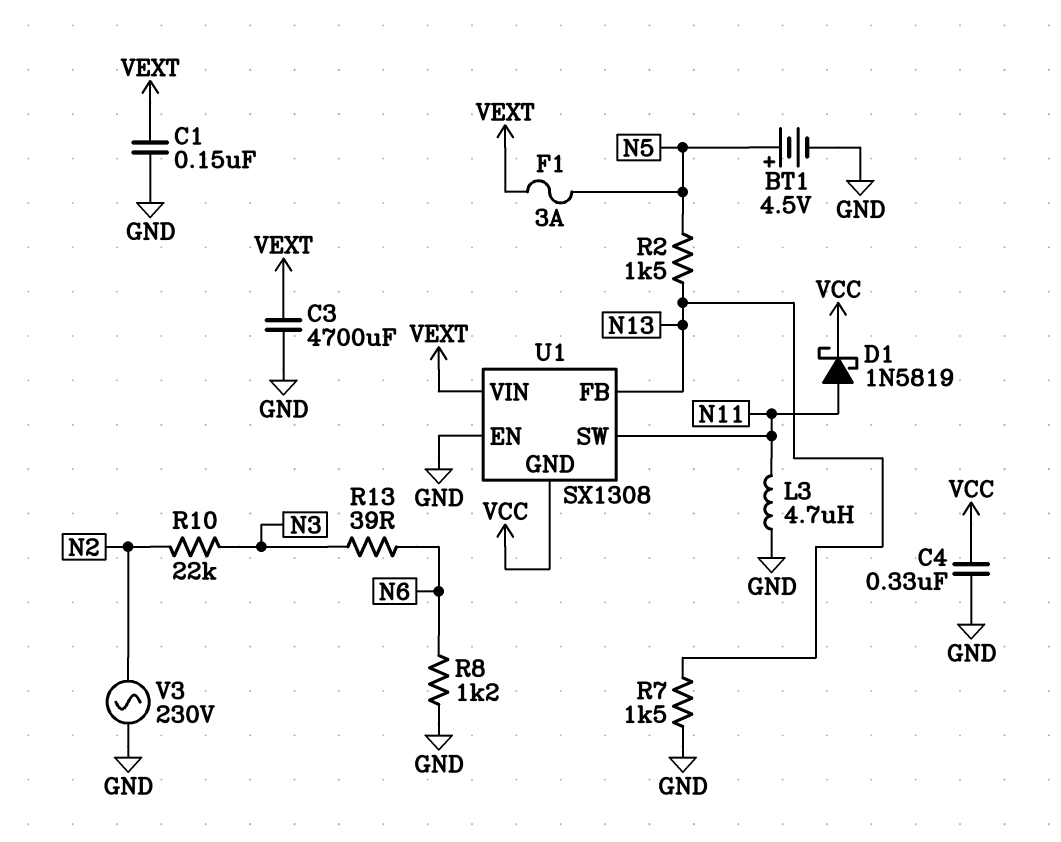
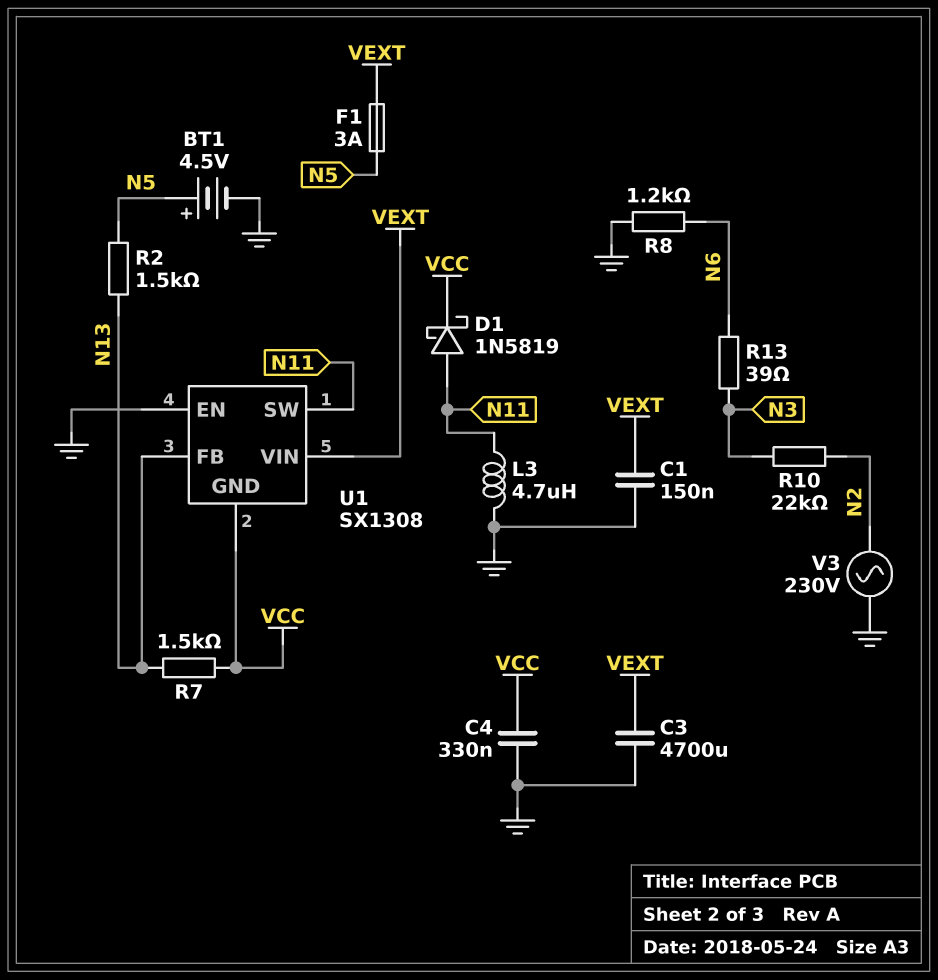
R7: 1.5k (GND, N13) -> 1.5k (N13, VCC)

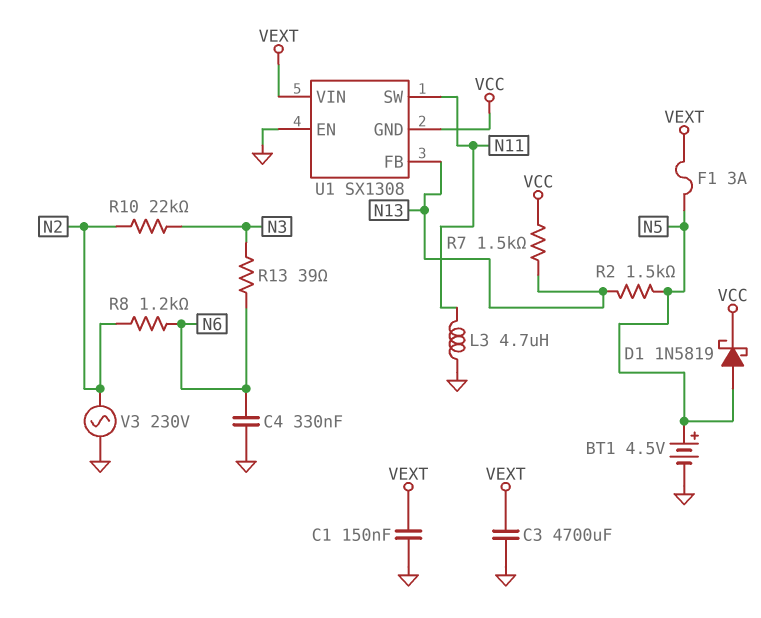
C4: 330nF (GND, VCC) -> 330nF (GND, N6)
D1: schottky 1N5819 (A N11, K VCC) -> schottky 1N5819 (A N5, K VCC)
R8: 1.2k (GND, N6) -> 1.2k (N2, N6)

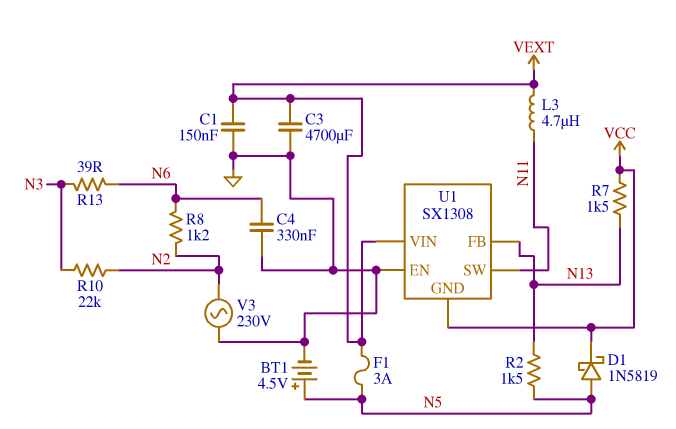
L3: 4.7uH (GND, N11) -> 4.7uH (N11, VEXT)

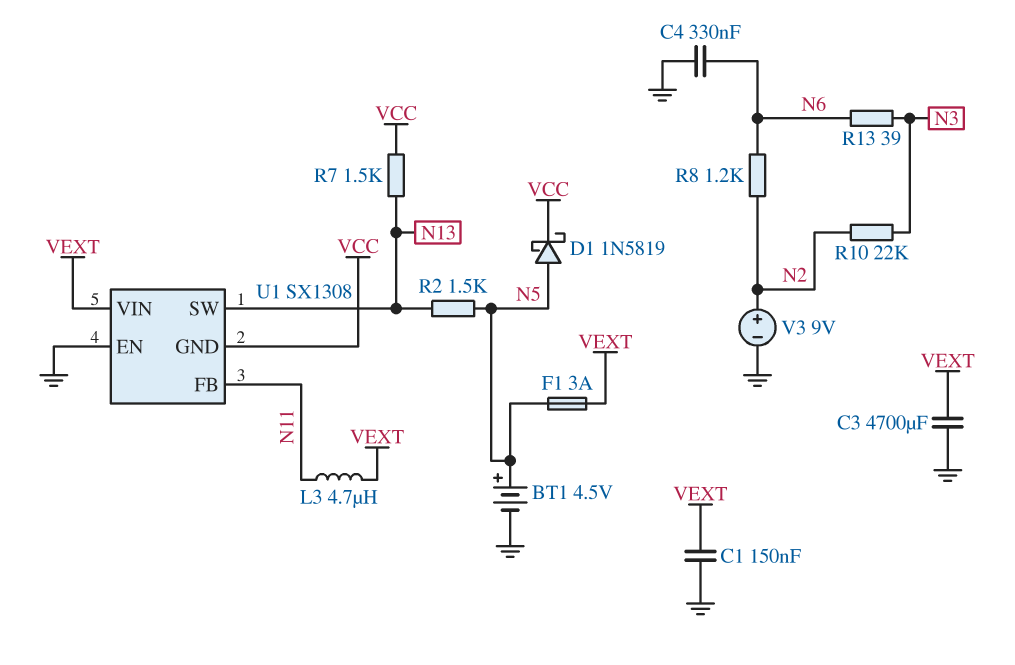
U1 pin FB: N13 -> N11
U1 pin SW: N11 -> N13
V3: AC 230V (GND, N2) -> 9V (plus N2, minus GND)

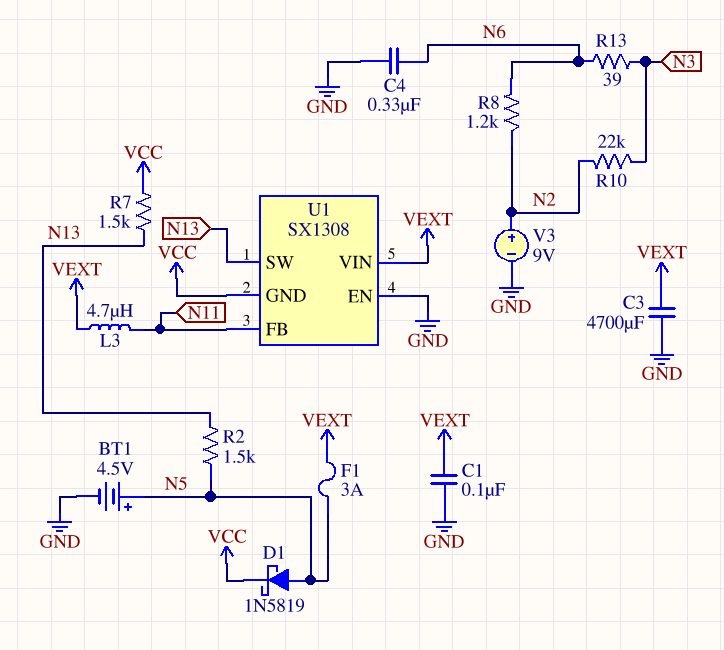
C1: 150nF (GND, VEXT) -> 100nF (GND, VEXT)

